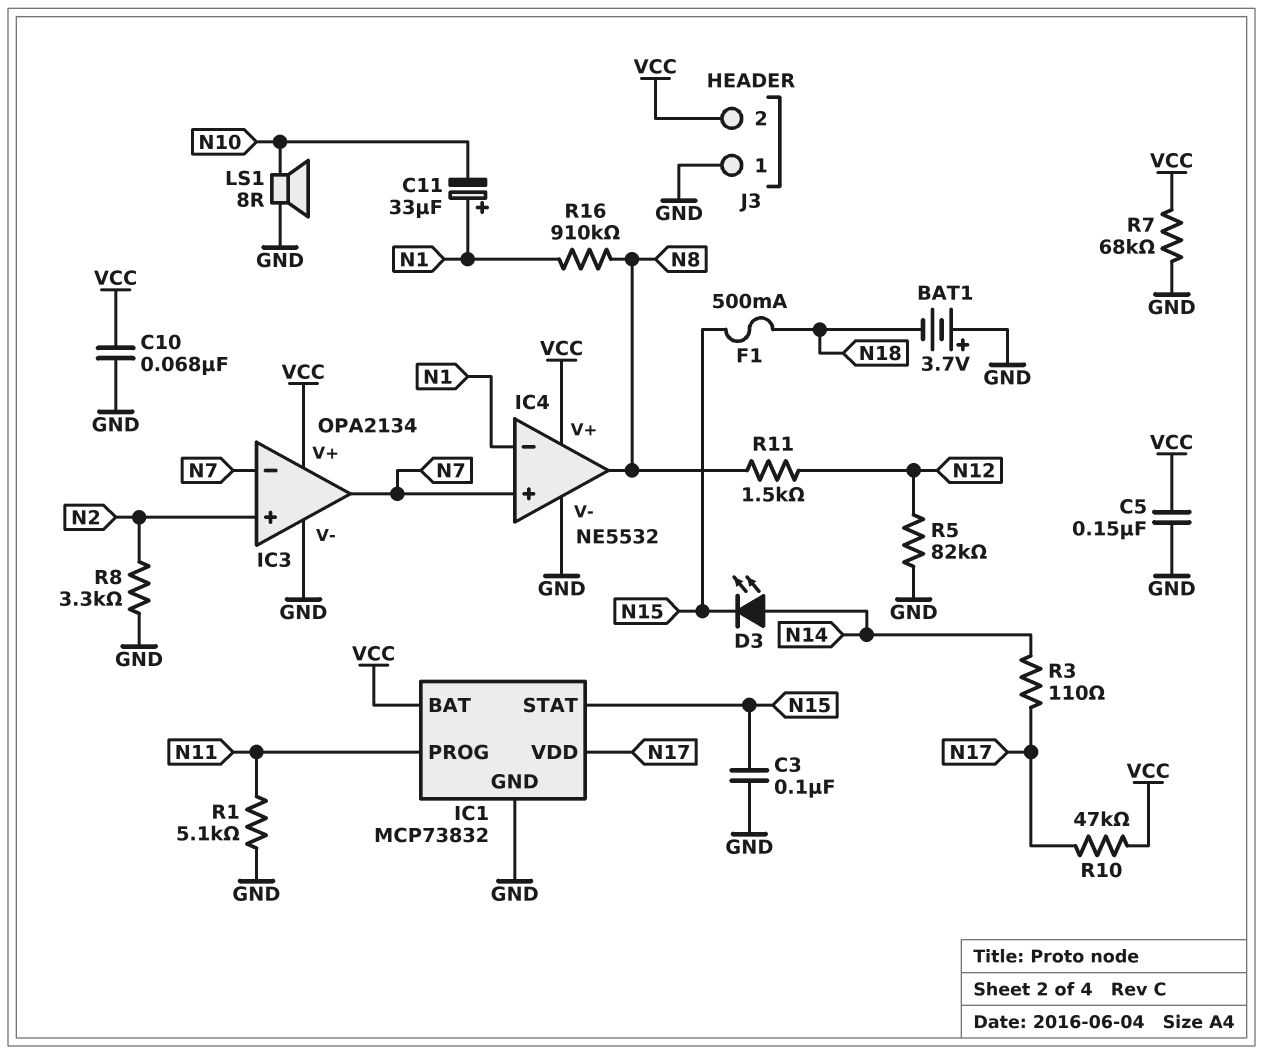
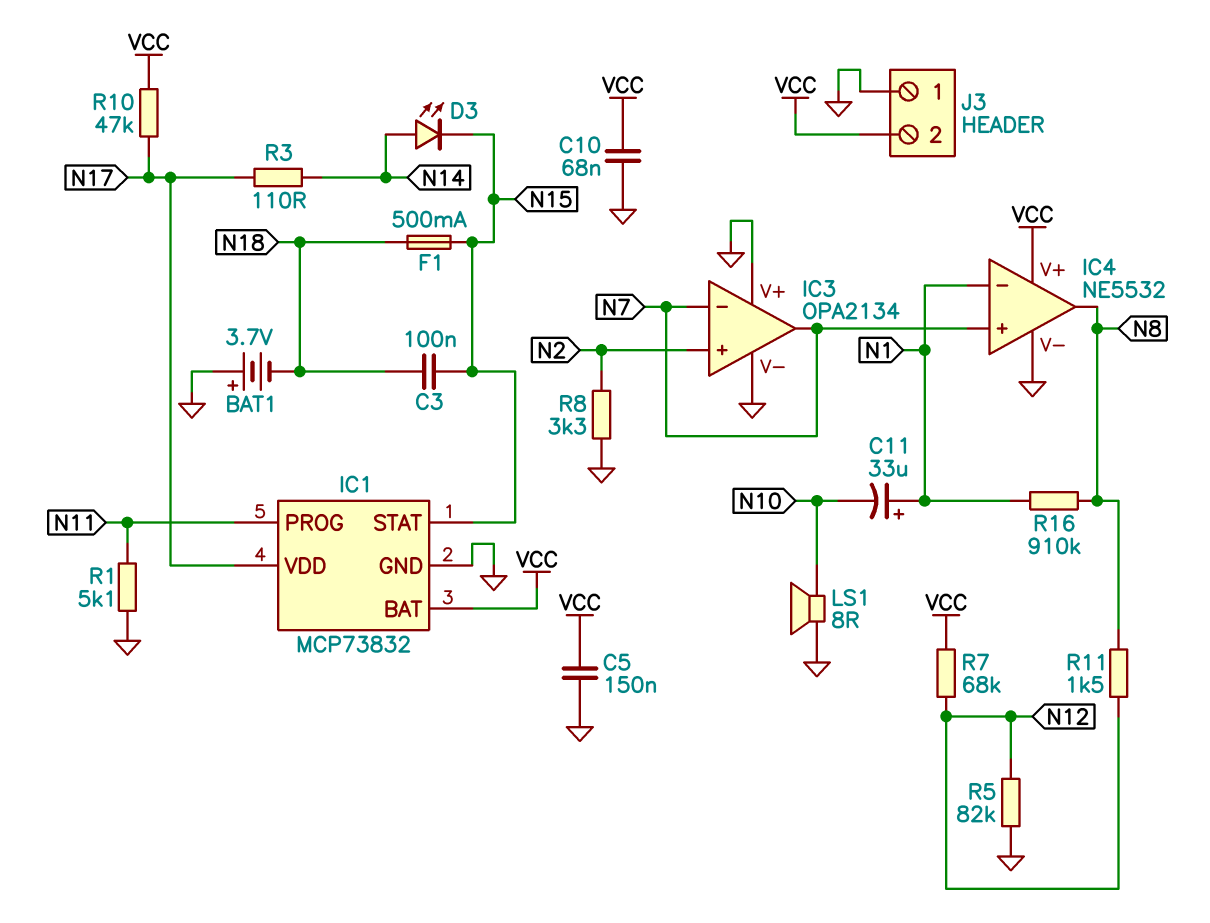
C3: 100nF (GND, N15) -> 100nF (N15, N18)
IC3 pin V+: VCC -> GND
R7: 68k (GND, VCC) -> 68k (N12, VCC)

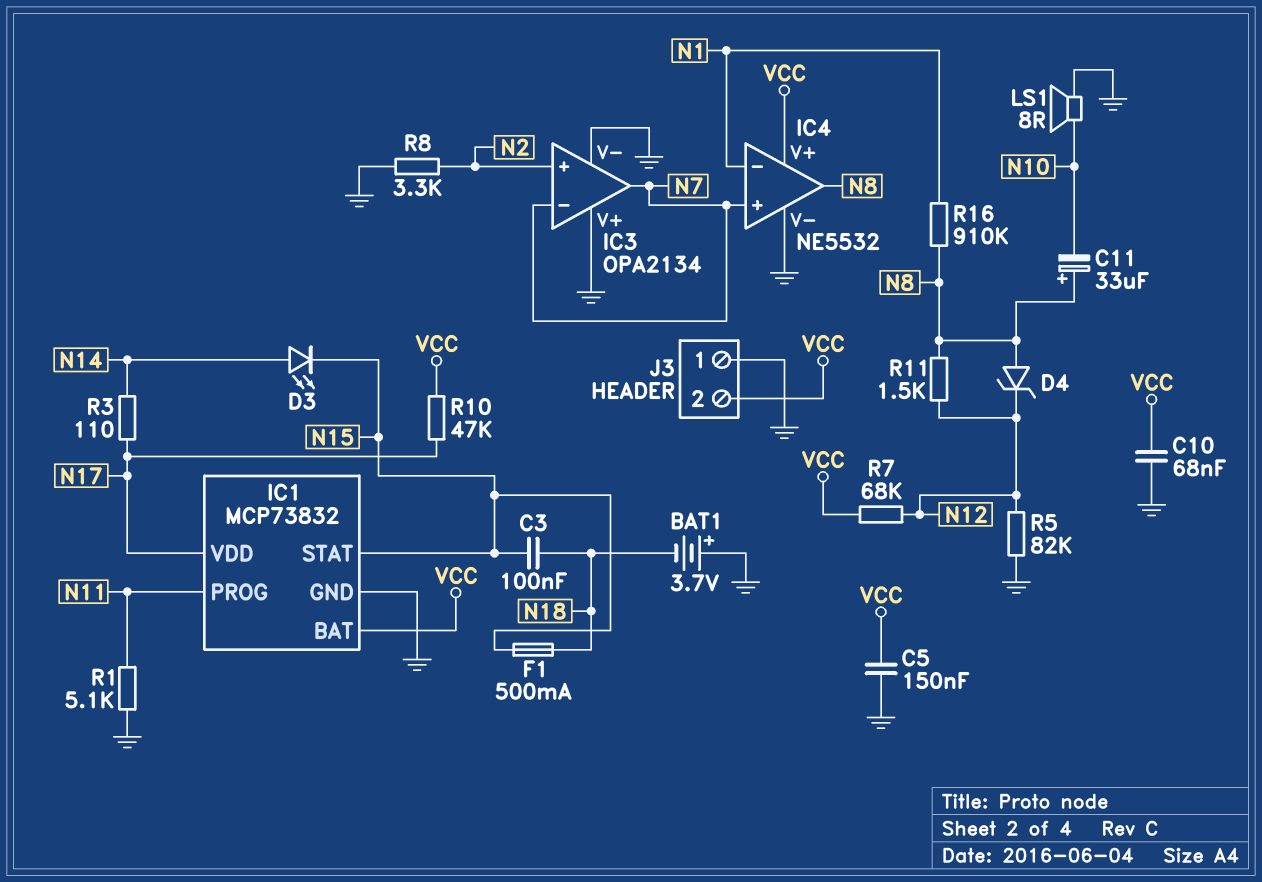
C11: 33uF (plus N1, minus N10) -> 33uF (plus N8, minus N10)
D4: none -> zener (A N8, K N12)

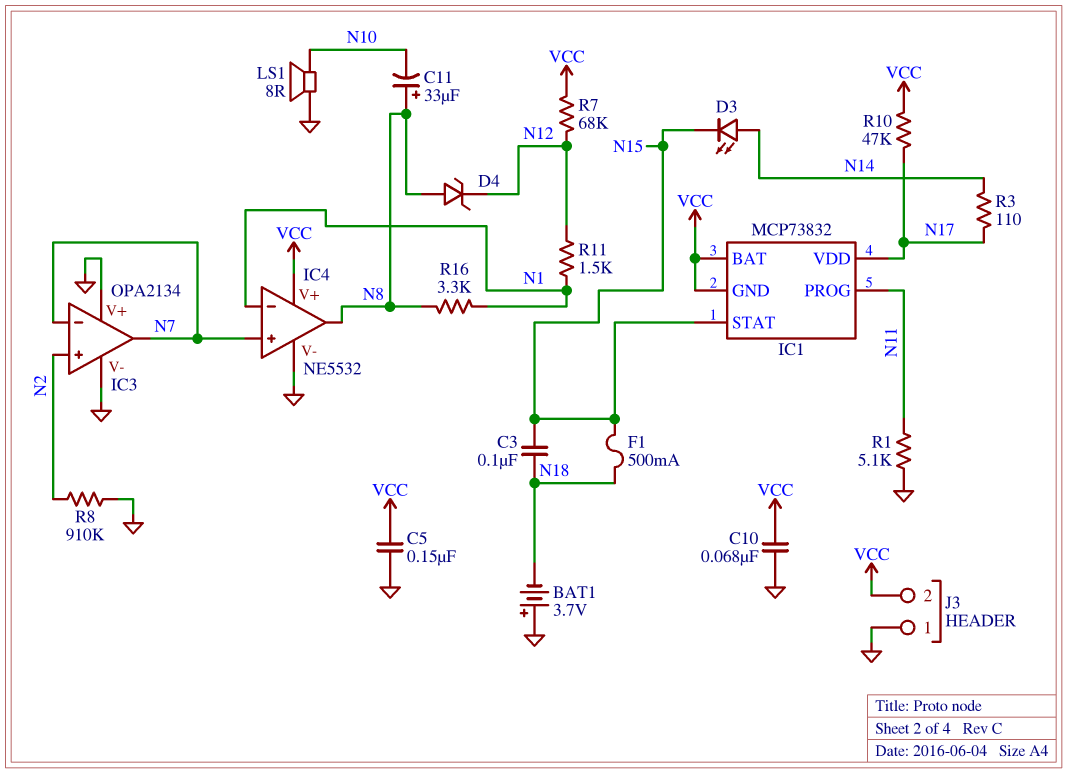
IC1 pin GND: GND -> VCC
R5: 82k (GND, N12) -> none
R8: 3.3k (GND, N2) -> 910k (GND, N2)
R11: 1.5k (N8, N12) -> 1.5k (N1, N12)
R16: 910k (N1, N8) -> 3.3k (N1, N8)

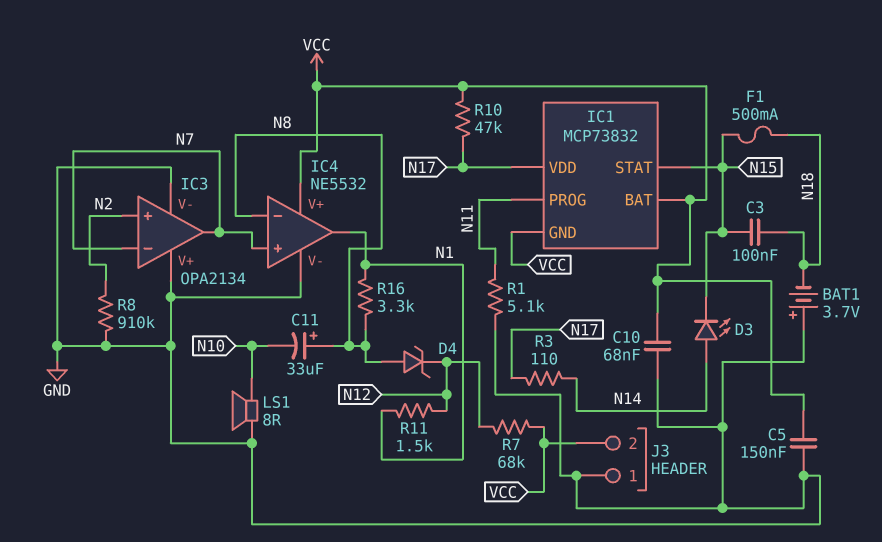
IC4 pin in-: N1 -> N8
IC4 pin out: N8 -> N1

